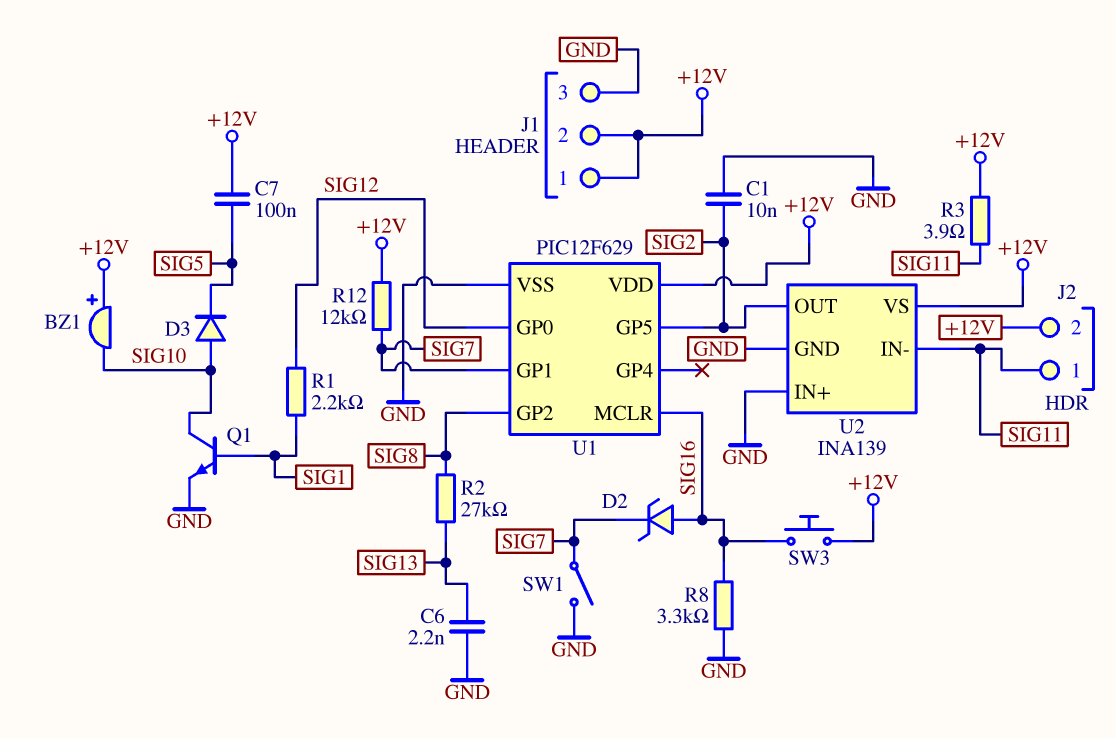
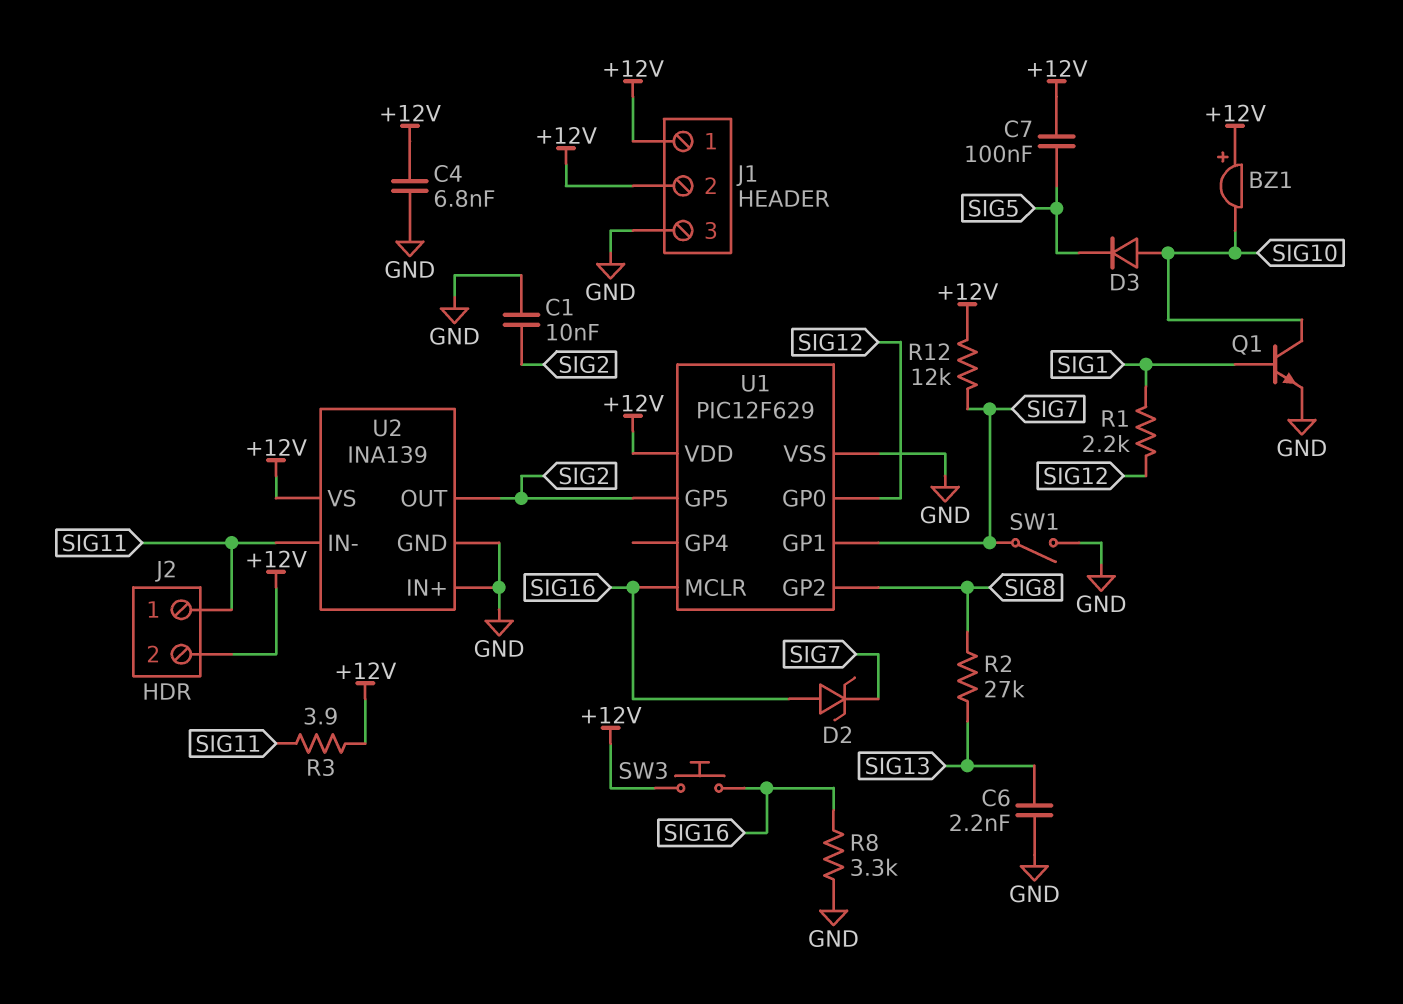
C4: none -> 6.8nF (+12V, GND)

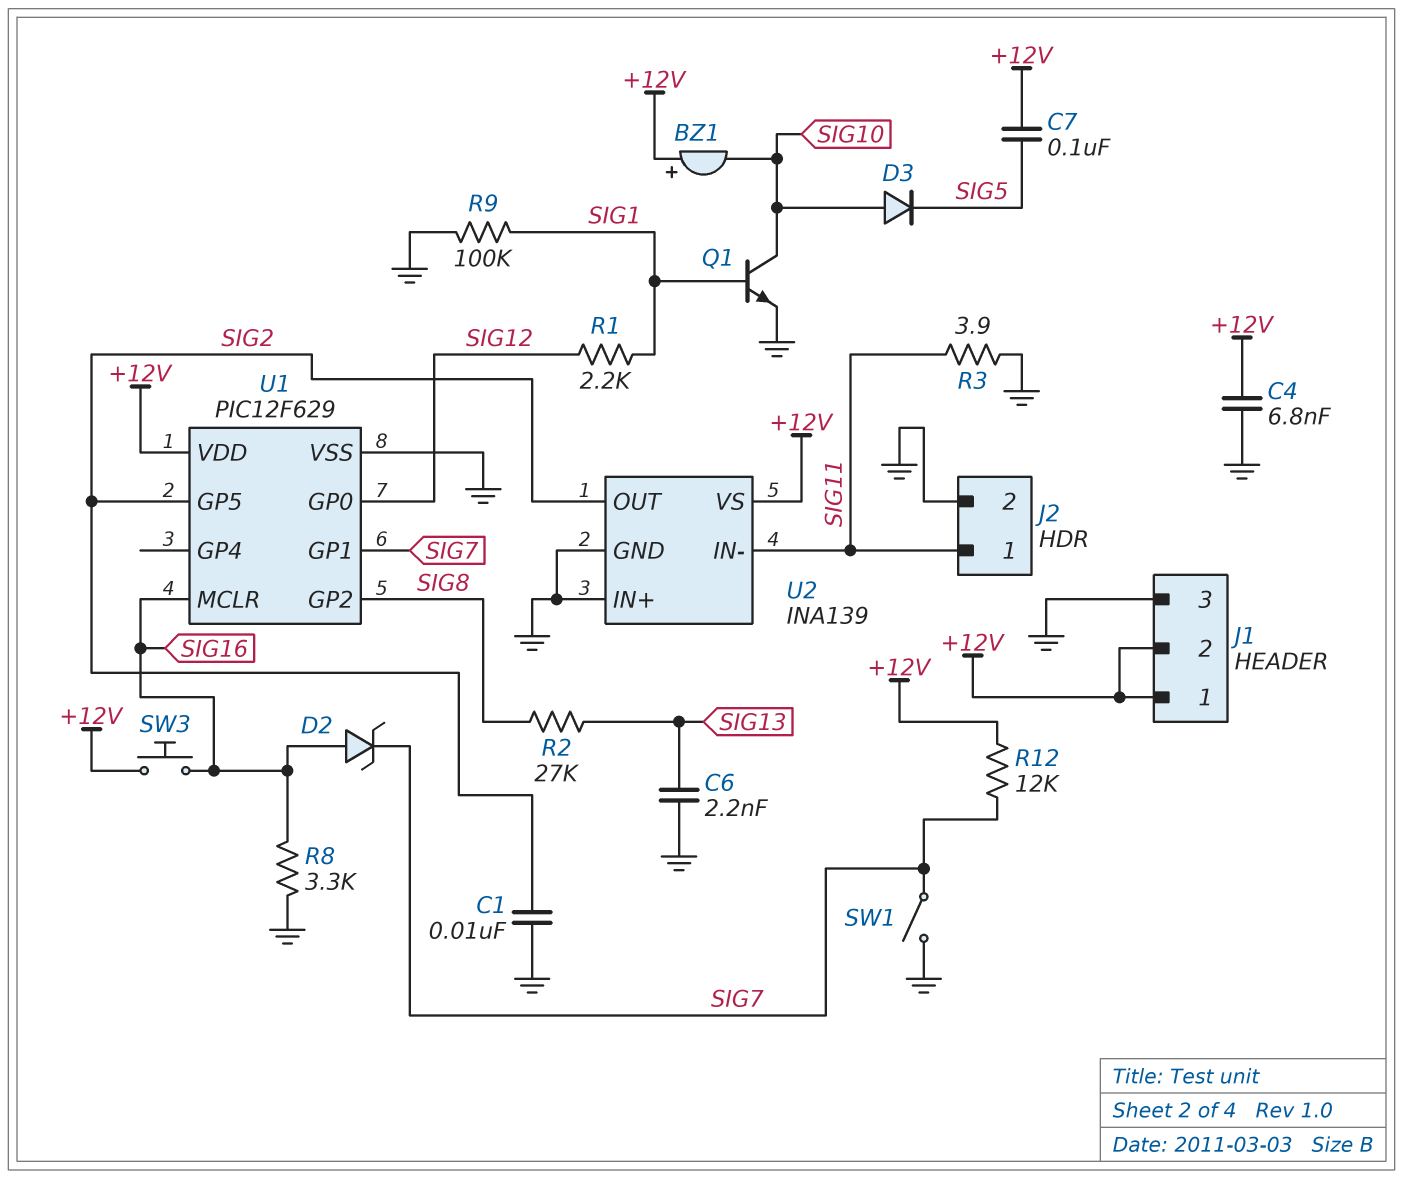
J2 pin 2: +12V -> GND
R3: 3.9 (+12V, SIG11) -> 3.9 (GND, SIG11)
R9: none -> 100k (GND, SIG1)

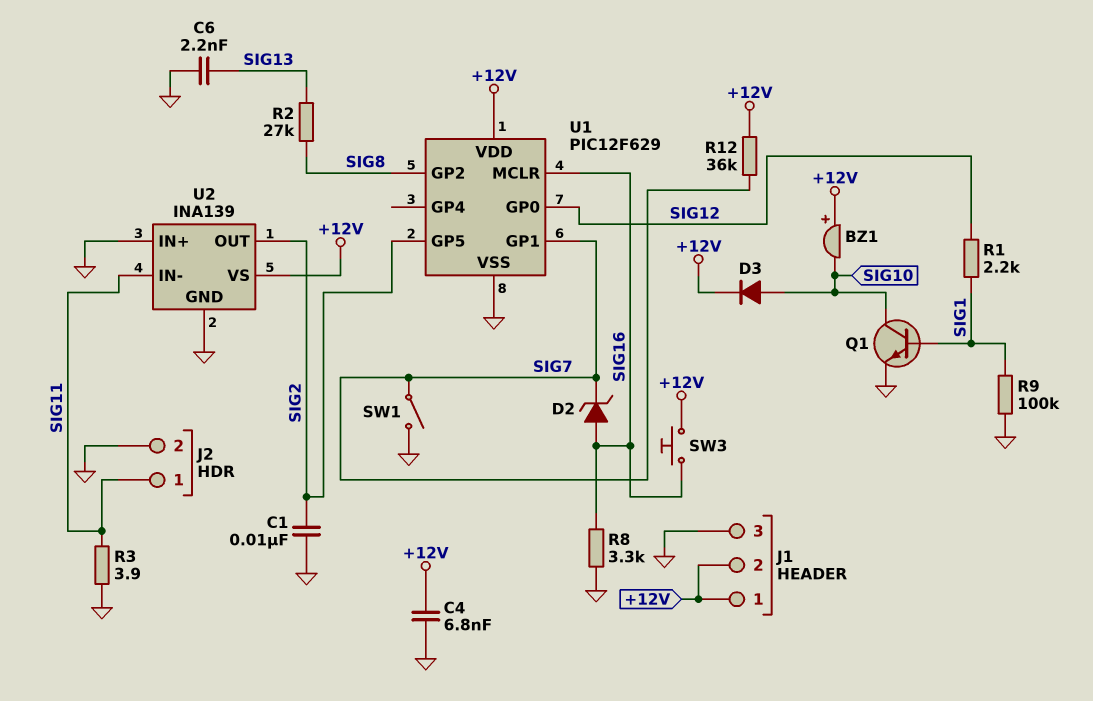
C7: 100nF (+12V, SIG5) -> none
D3: diode (A SIG10, K SIG5) -> diode (A SIG10, K +12V)
R12: 12k (+12V, SIG7) -> 36k (+12V, SIG7)

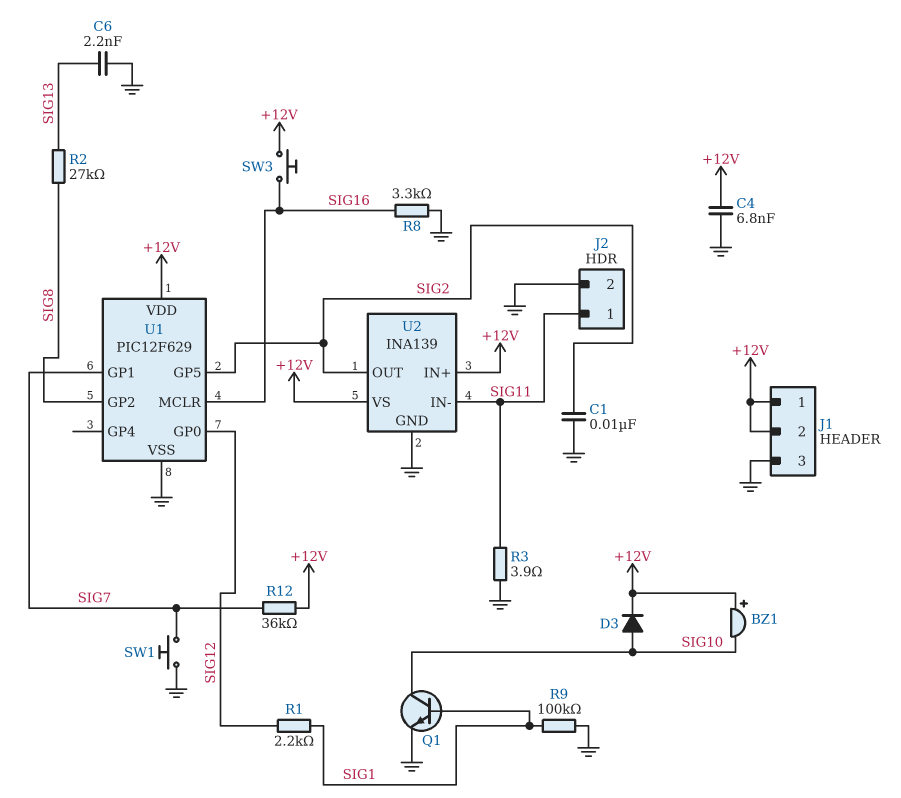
D2: zener (A SIG16, K SIG7) -> none
SW1: switch (GND, SIG7) -> button (GND, SIG7)
U2 pin IN+: GND -> +12V

